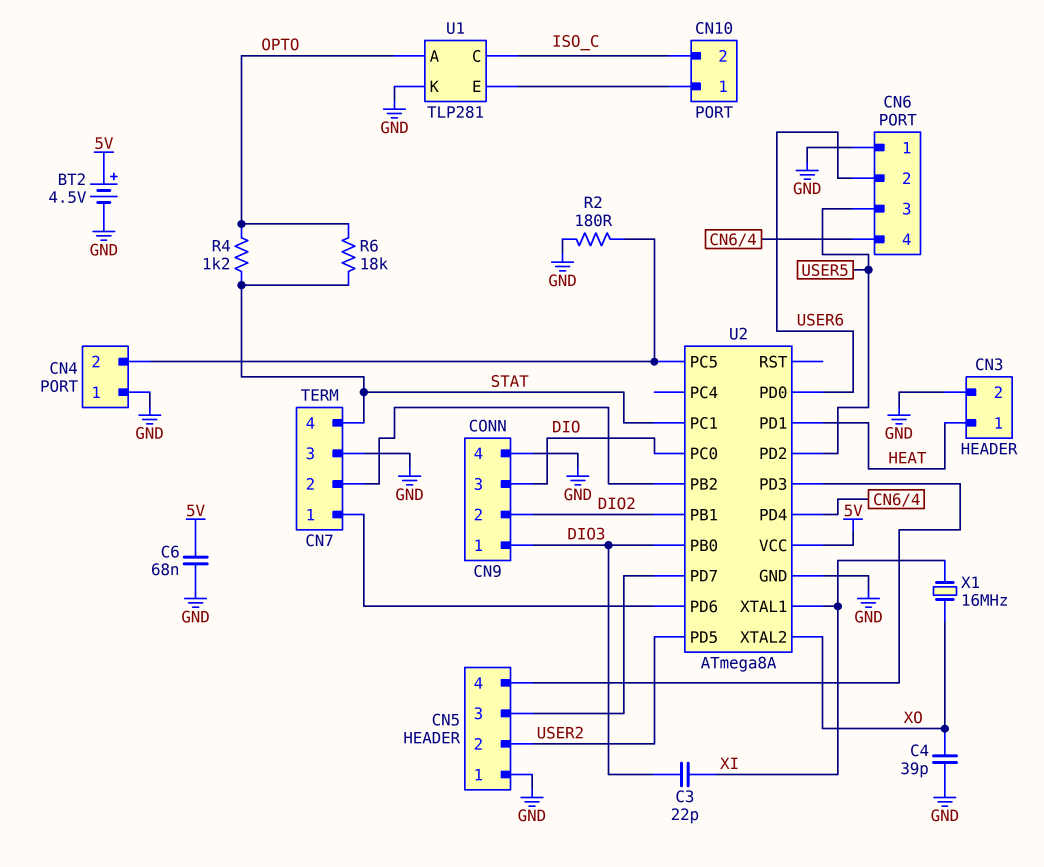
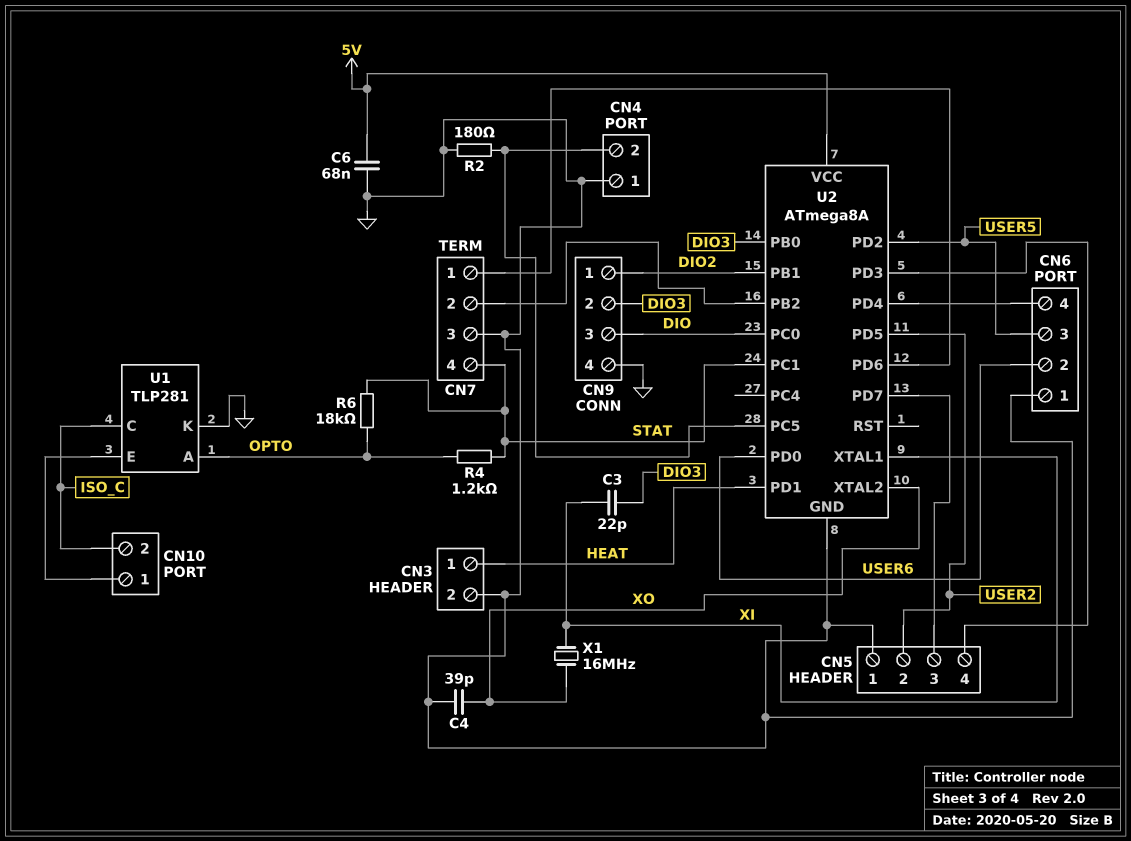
BT2: 4.5V (plus 5V, minus GND) -> none
CN9 pin 1: DIO3 -> DIO2
CN9 pin 2: DIO2 -> DIO3

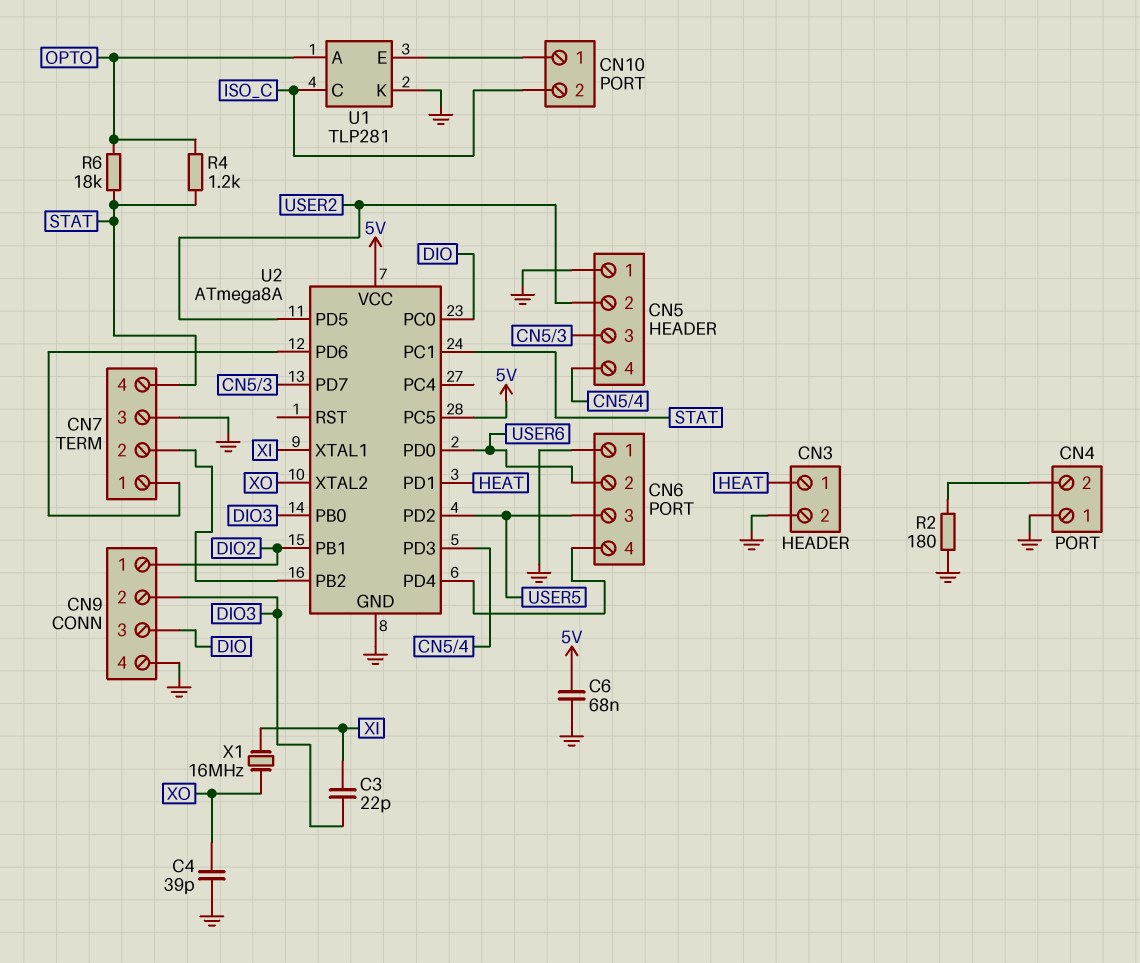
U2 pin PC5: CN4/2 -> 5V

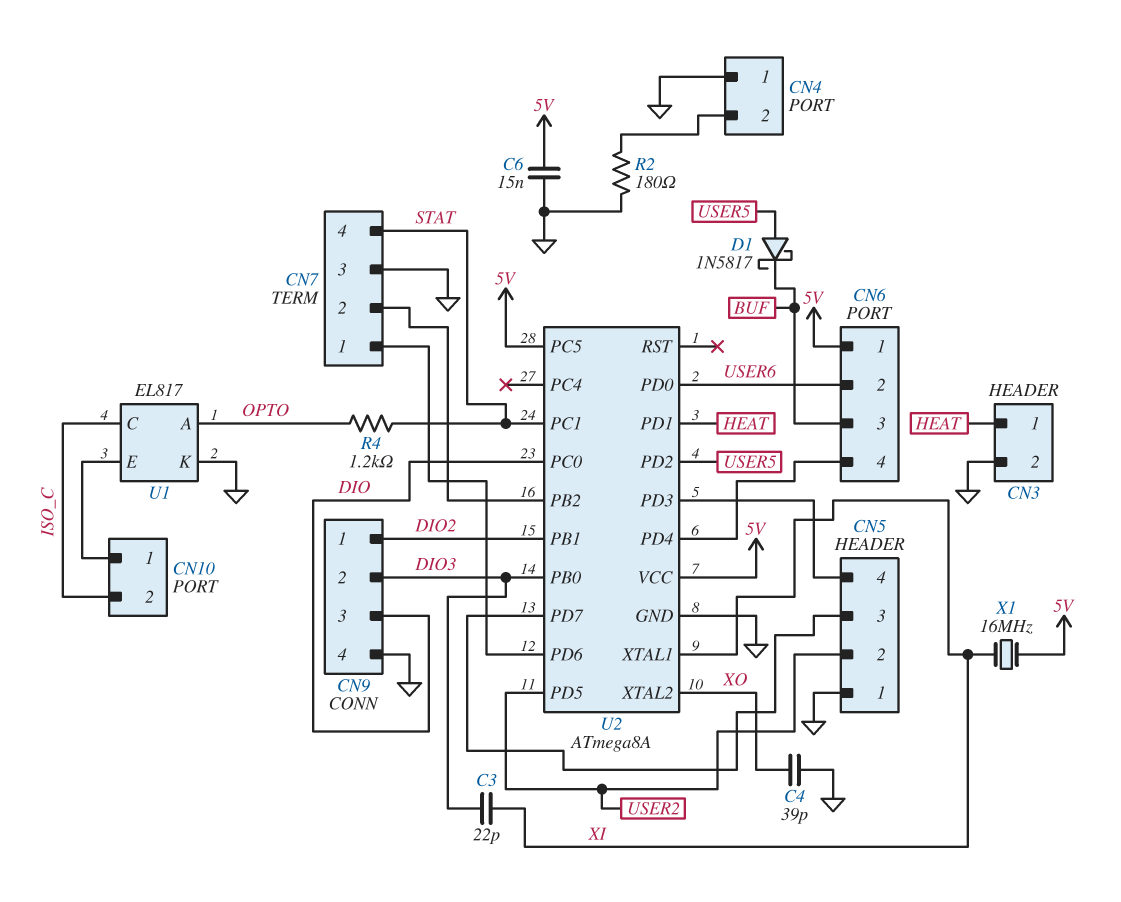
C6: 68nF (5V, GND) -> 15nF (5V, GND)
CN6 pin 1: GND -> 5V
CN6 pin 3: USER5 -> BUF
D1: none -> schottky 1N5817 (A USER5, K BUF)
R6: 18k (OPTO, STAT) -> none
U1: TLP281 -> EL817
X1: 16MHz (XI, XO) -> 16MHz (5V, XI)

